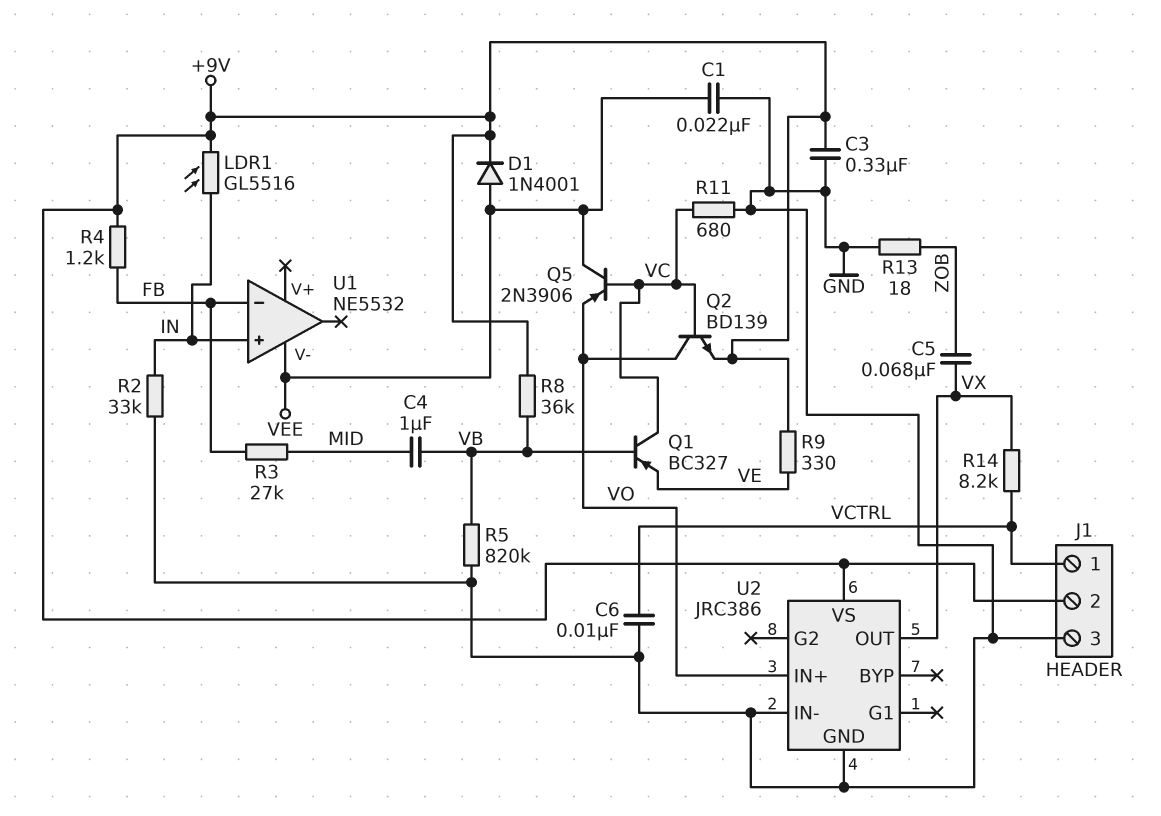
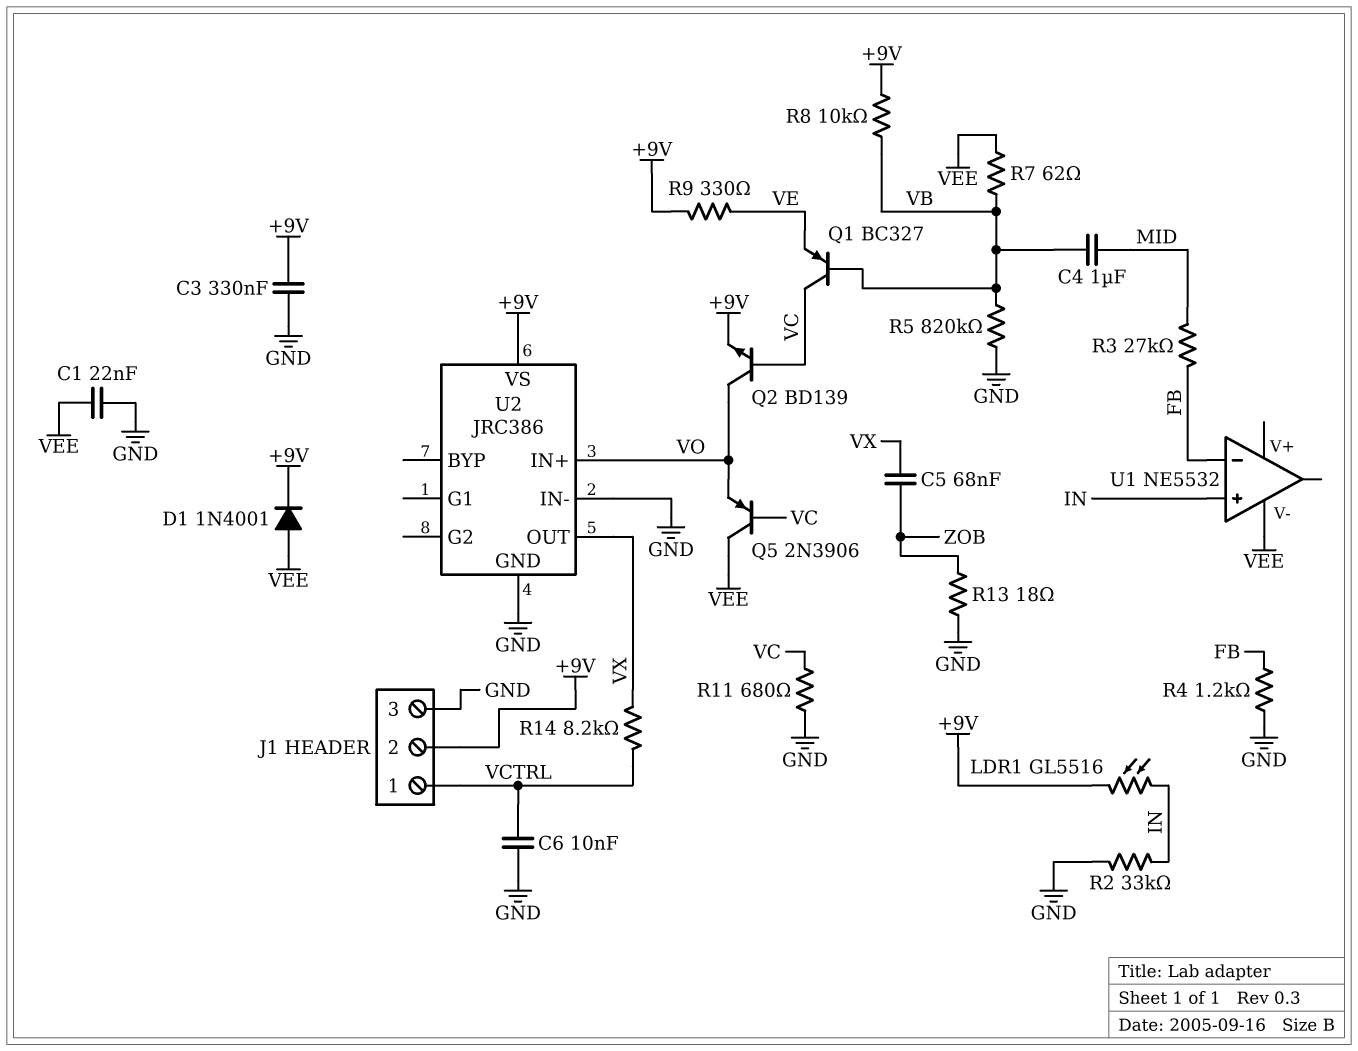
R4: 1.2k (+9V, FB) -> 1.2k (FB, GND)
R7: none -> 62 (VB, VEE)
R8: 36k (+9V, VB) -> 10k (+9V, VB)

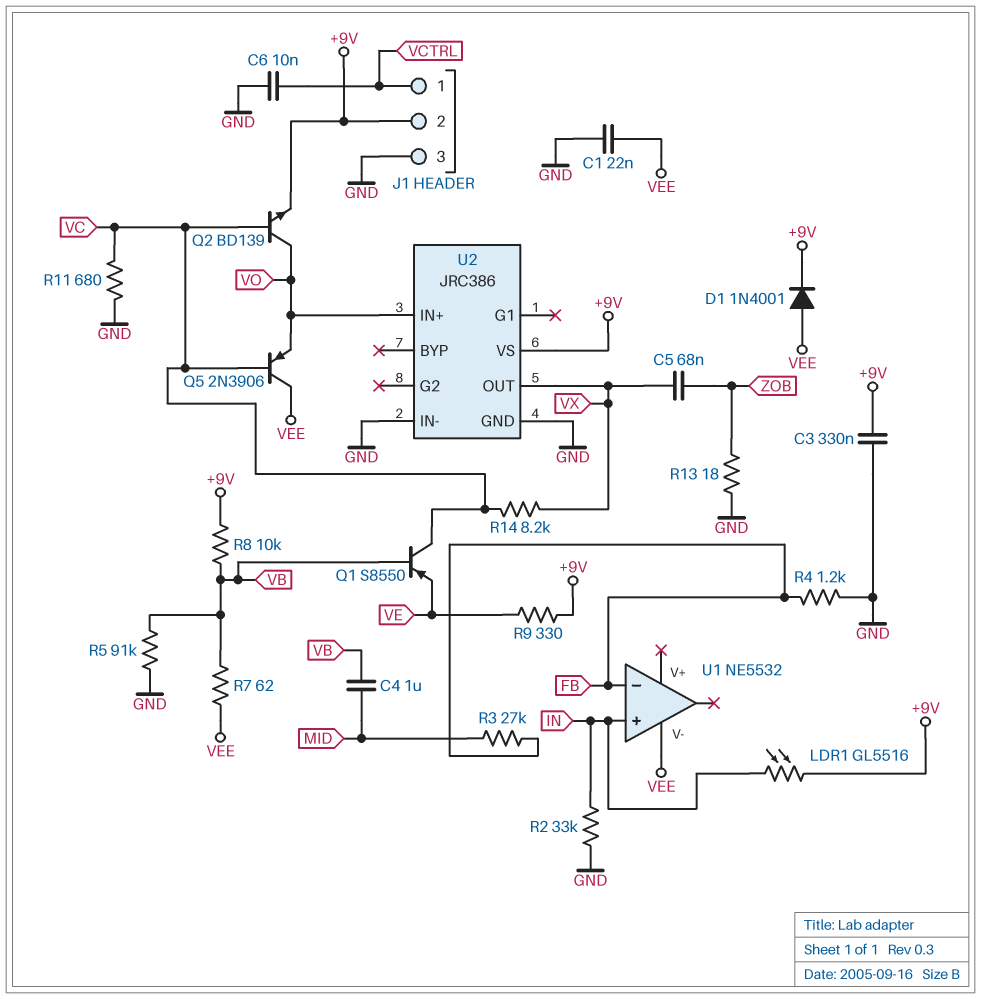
Q1: PNP BC327 (B VB, C VC, E VE) -> PNP S8550 (B VB, C VC, E VE)
R5: 820k (GND, VB) -> 91k (GND, VB)
R14: 8.2k (VCTRL, VX) -> 8.2k (VC, VX)

